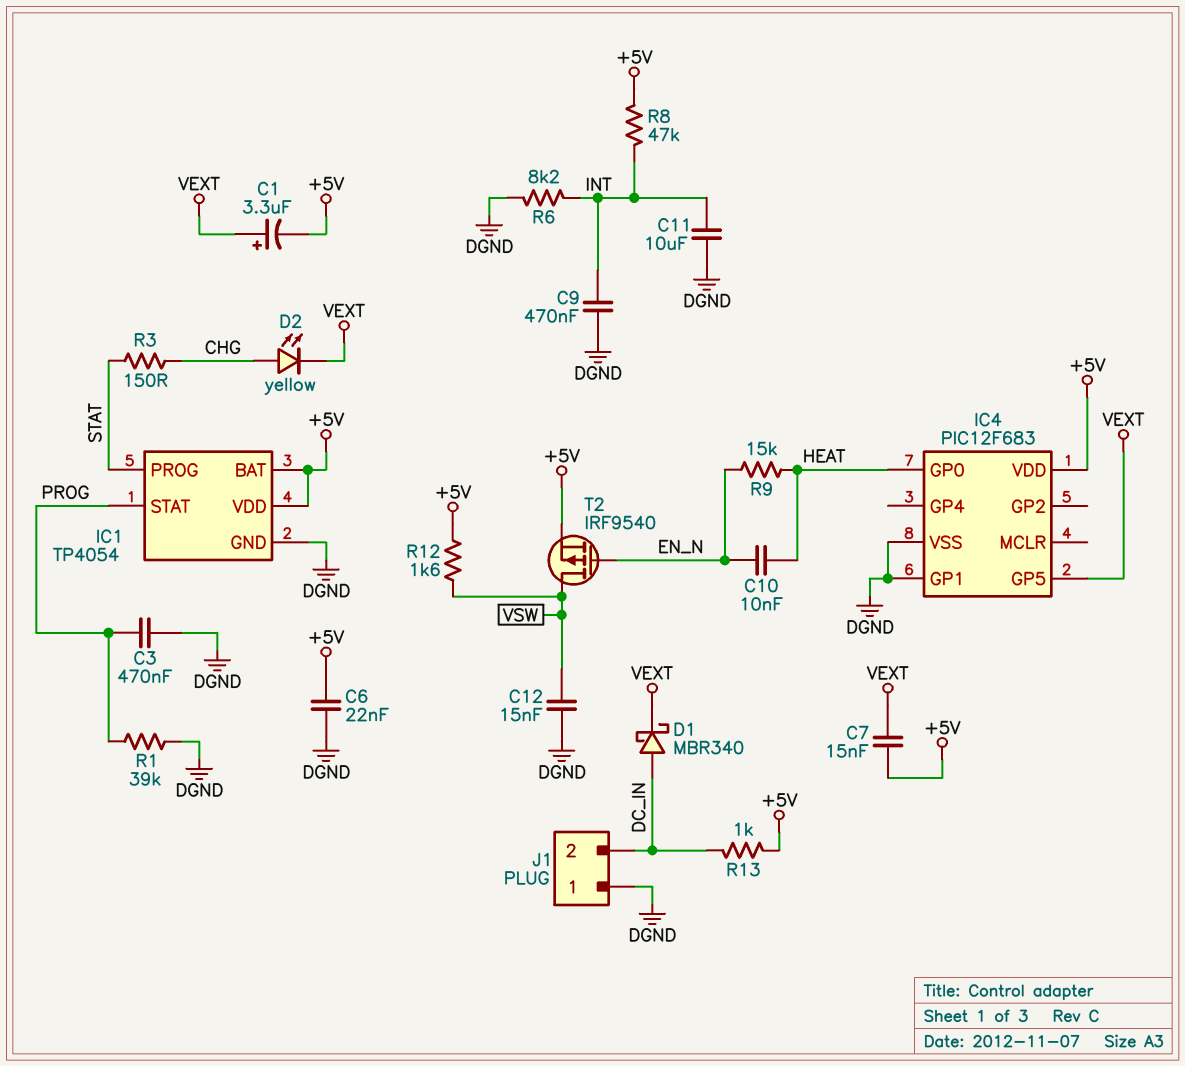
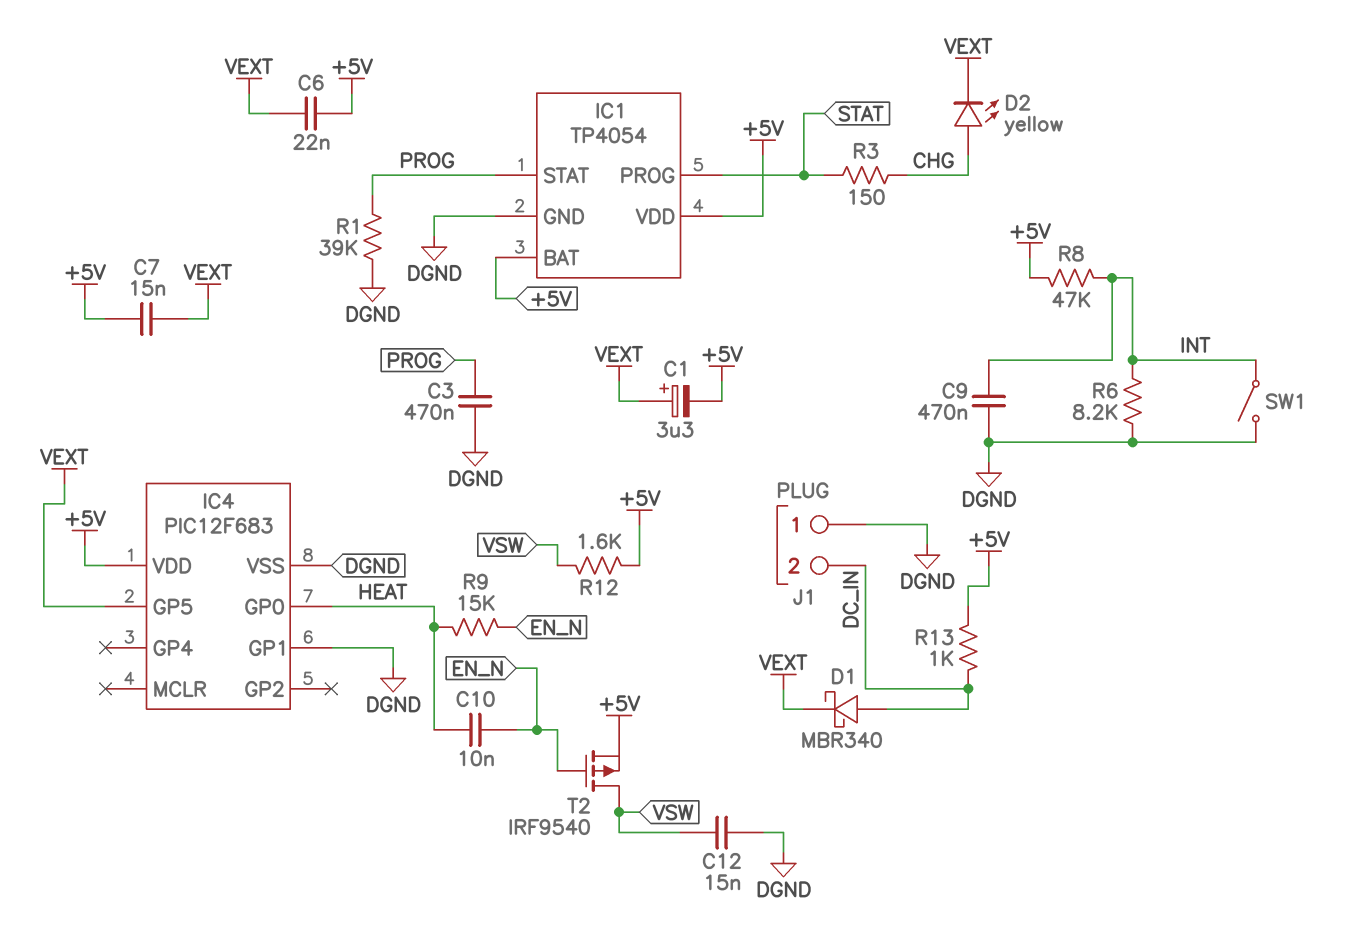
C6: 22nF (+5V, DGND) -> 22nF (+5V, VEXT)
C11: 10uF (DGND, INT) -> none
SW1: none -> switch (DGND, INT)

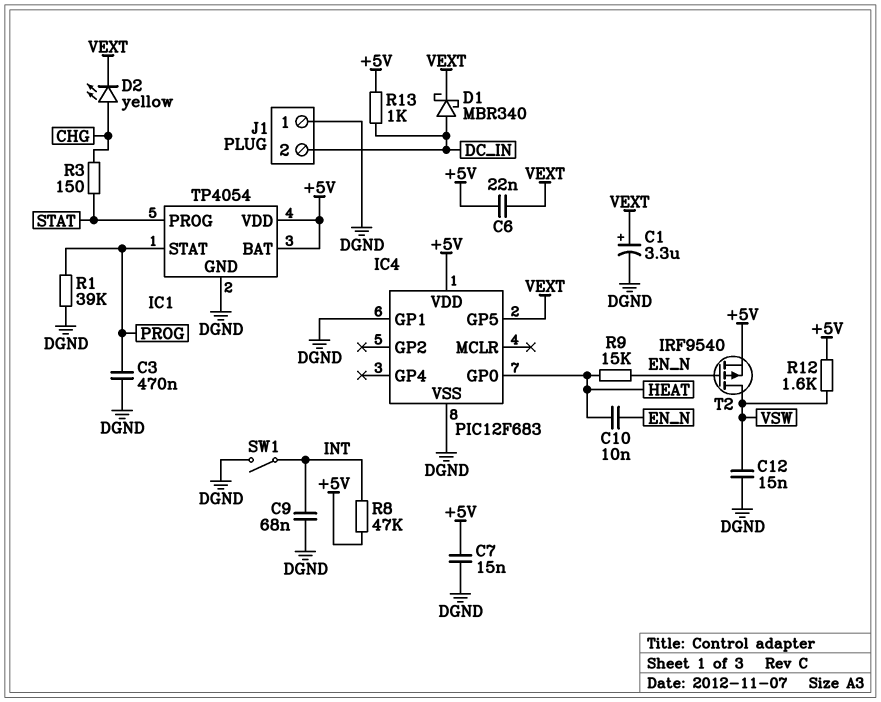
C1: 3.3uF (plus VEXT, minus +5V) -> 3.3uF (plus VEXT, minus DGND)
C7: 15nF (+5V, VEXT) -> 15nF (+5V, DGND)
C9: 470nF (DGND, INT) -> 68nF (DGND, INT)
R6: 8.2k (DGND, INT) -> none

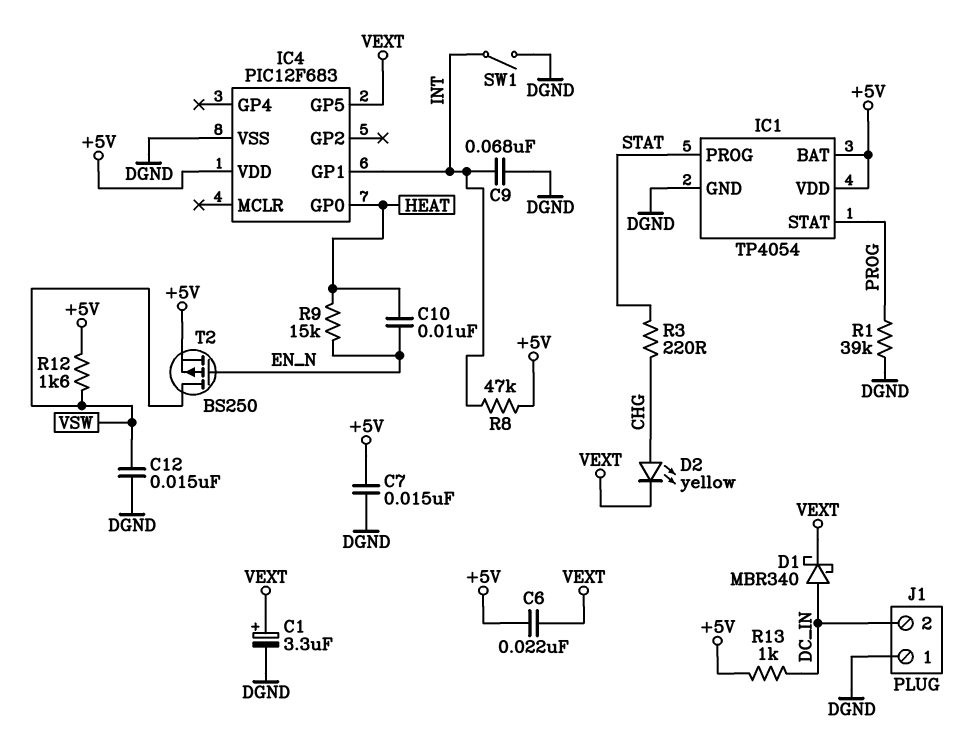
C3: 470nF (DGND, PROG) -> none
IC4 pin GP1: DGND -> INT
R3: 150 (CHG, STAT) -> 220 (CHG, STAT)
T2: PMOS IRF9540 (G EN_N, D VSW, S +5V) -> PMOS BS250 (G EN_N, D VSW, S +5V)

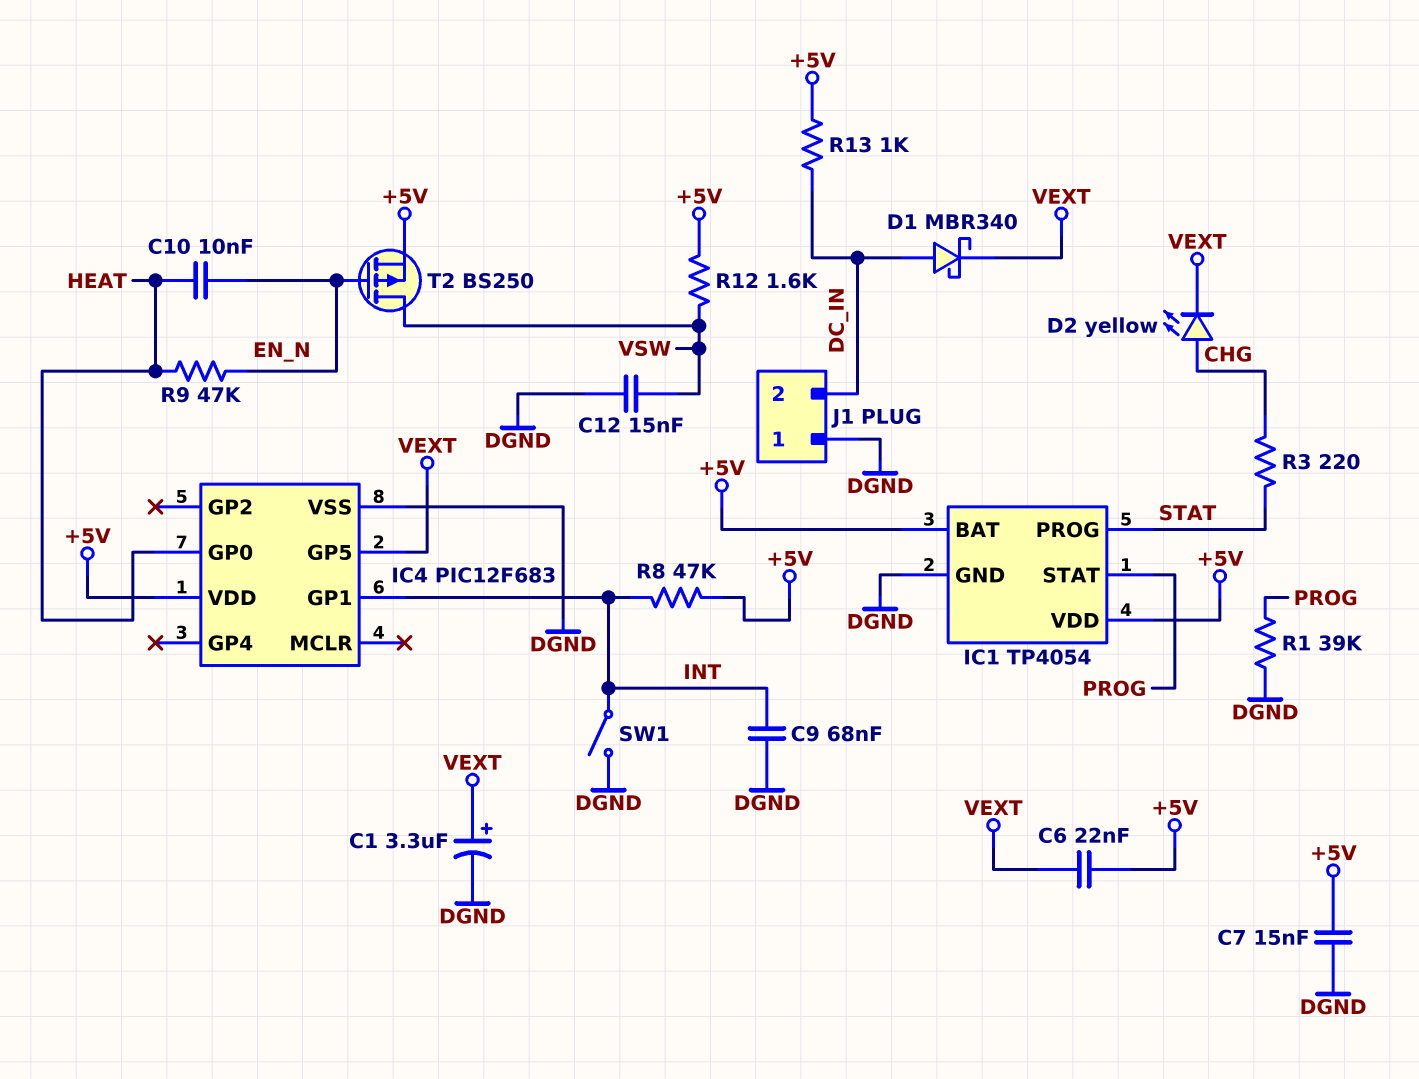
R9: 15k (EN_N, HEAT) -> 47k (EN_N, HEAT)

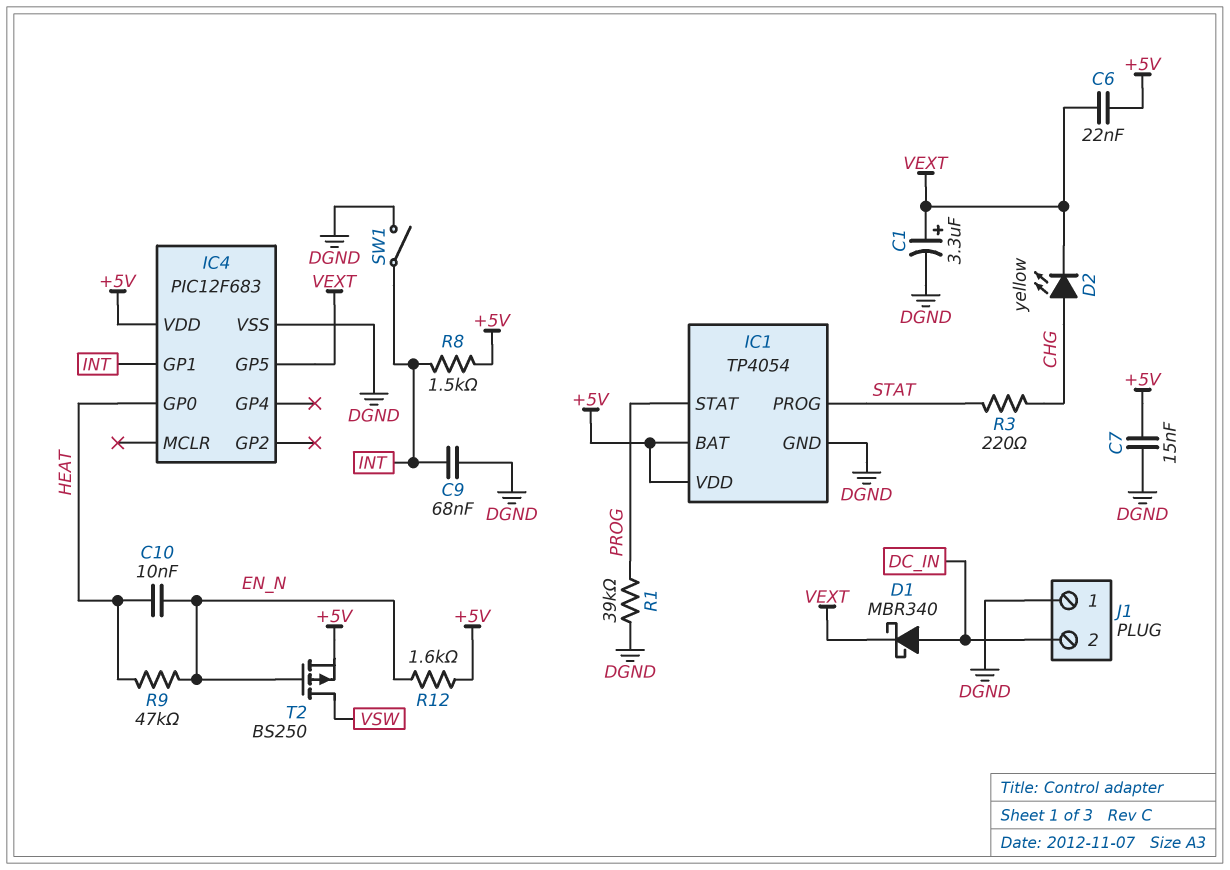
C12: 15nF (DGND, VSW) -> none
R8: 47k (+5V, INT) -> 1.5k (+5V, INT)
R12: 1.6k (+5V, VSW) -> 1.6k (+5V, EN_N)
R13: 1k (+5V, DC_IN) -> none

